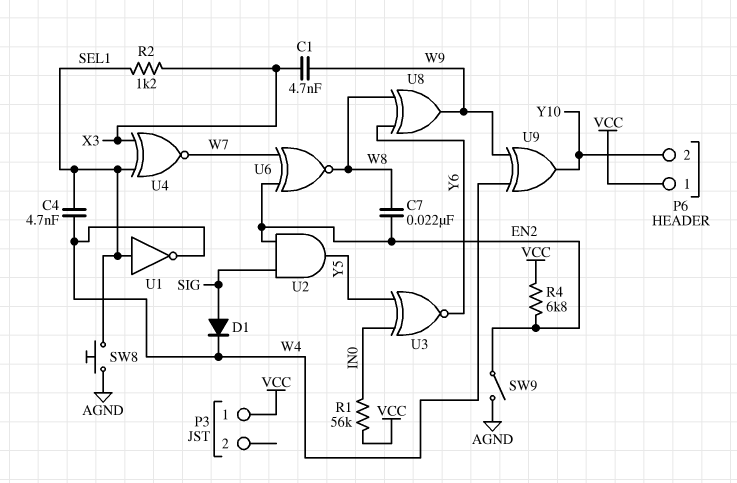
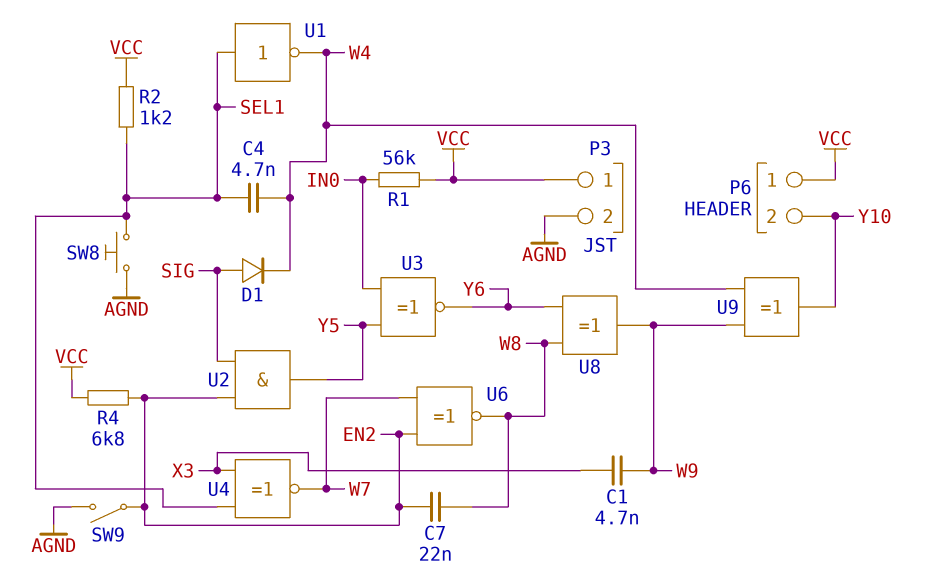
P3 pin 2: none -> AGND
R2: 1.2k (SEL1, X3) -> 1.2k (SEL1, VCC)

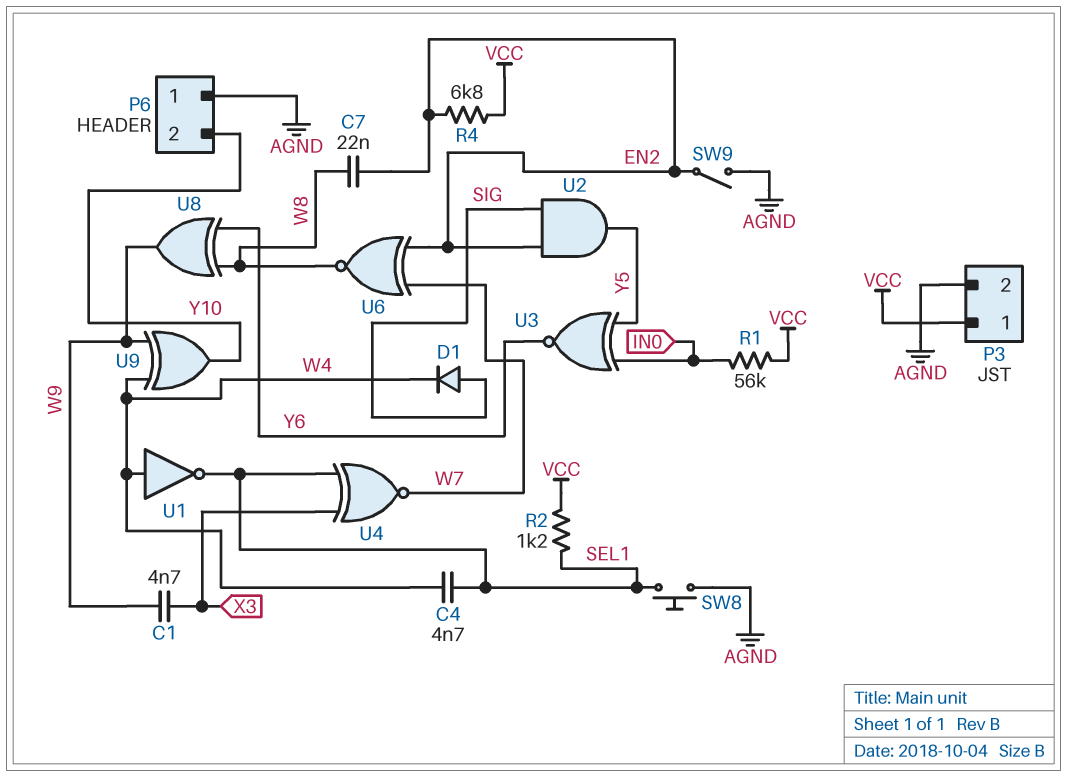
P6 pin 1: VCC -> AGND
U1: NOT (in SEL1, out W4) -> NOT (in W4, out SEL1)

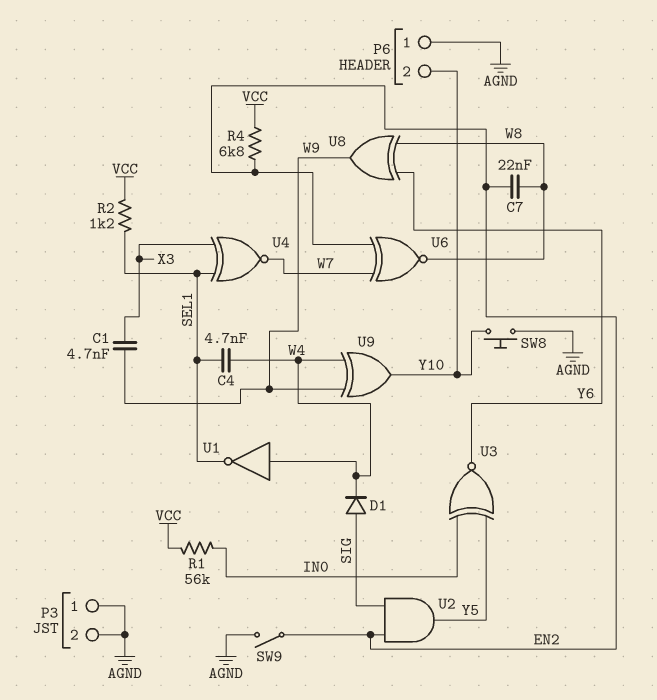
P3 pin 1: VCC -> AGND
SW8: button (AGND, SEL1) -> button (AGND, Y10)

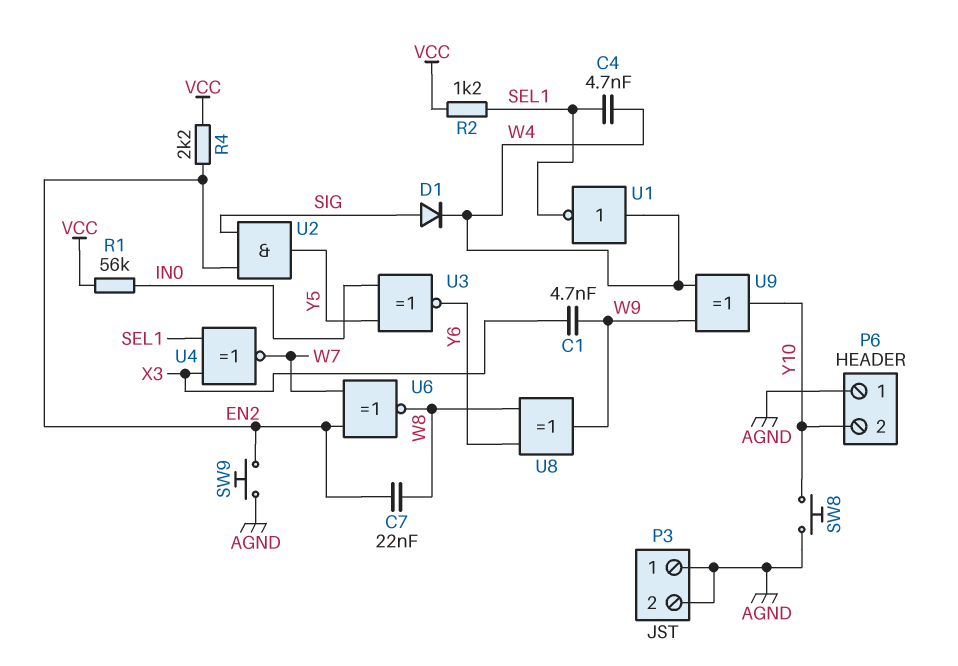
R4: 6.8k (EN2, VCC) -> 2.2k (EN2, VCC)
SW9: switch (AGND, EN2) -> button (AGND, EN2)

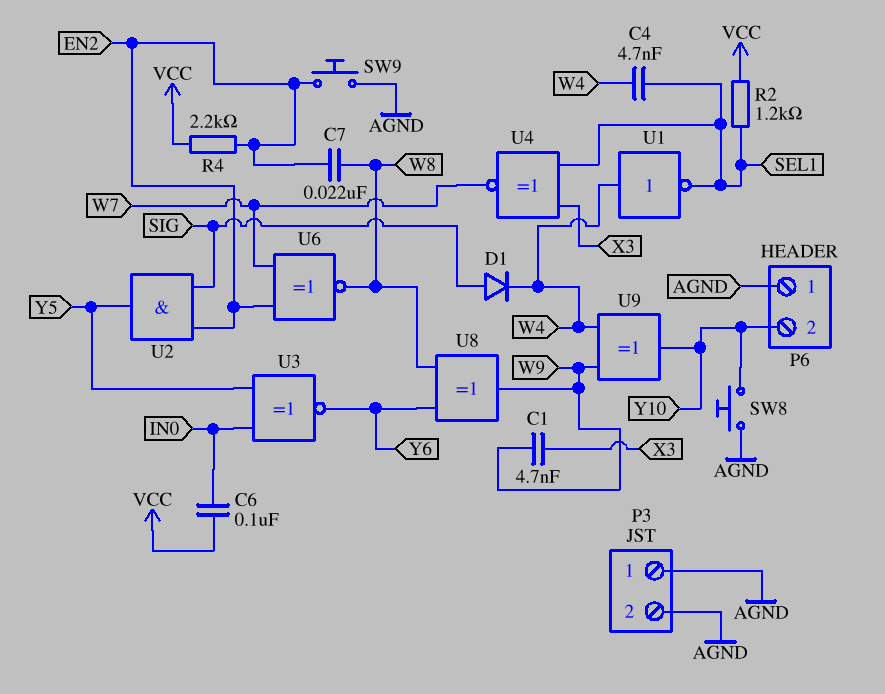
C6: none -> 100nF (IN0, VCC)
R1: 56k (IN0, VCC) -> none

